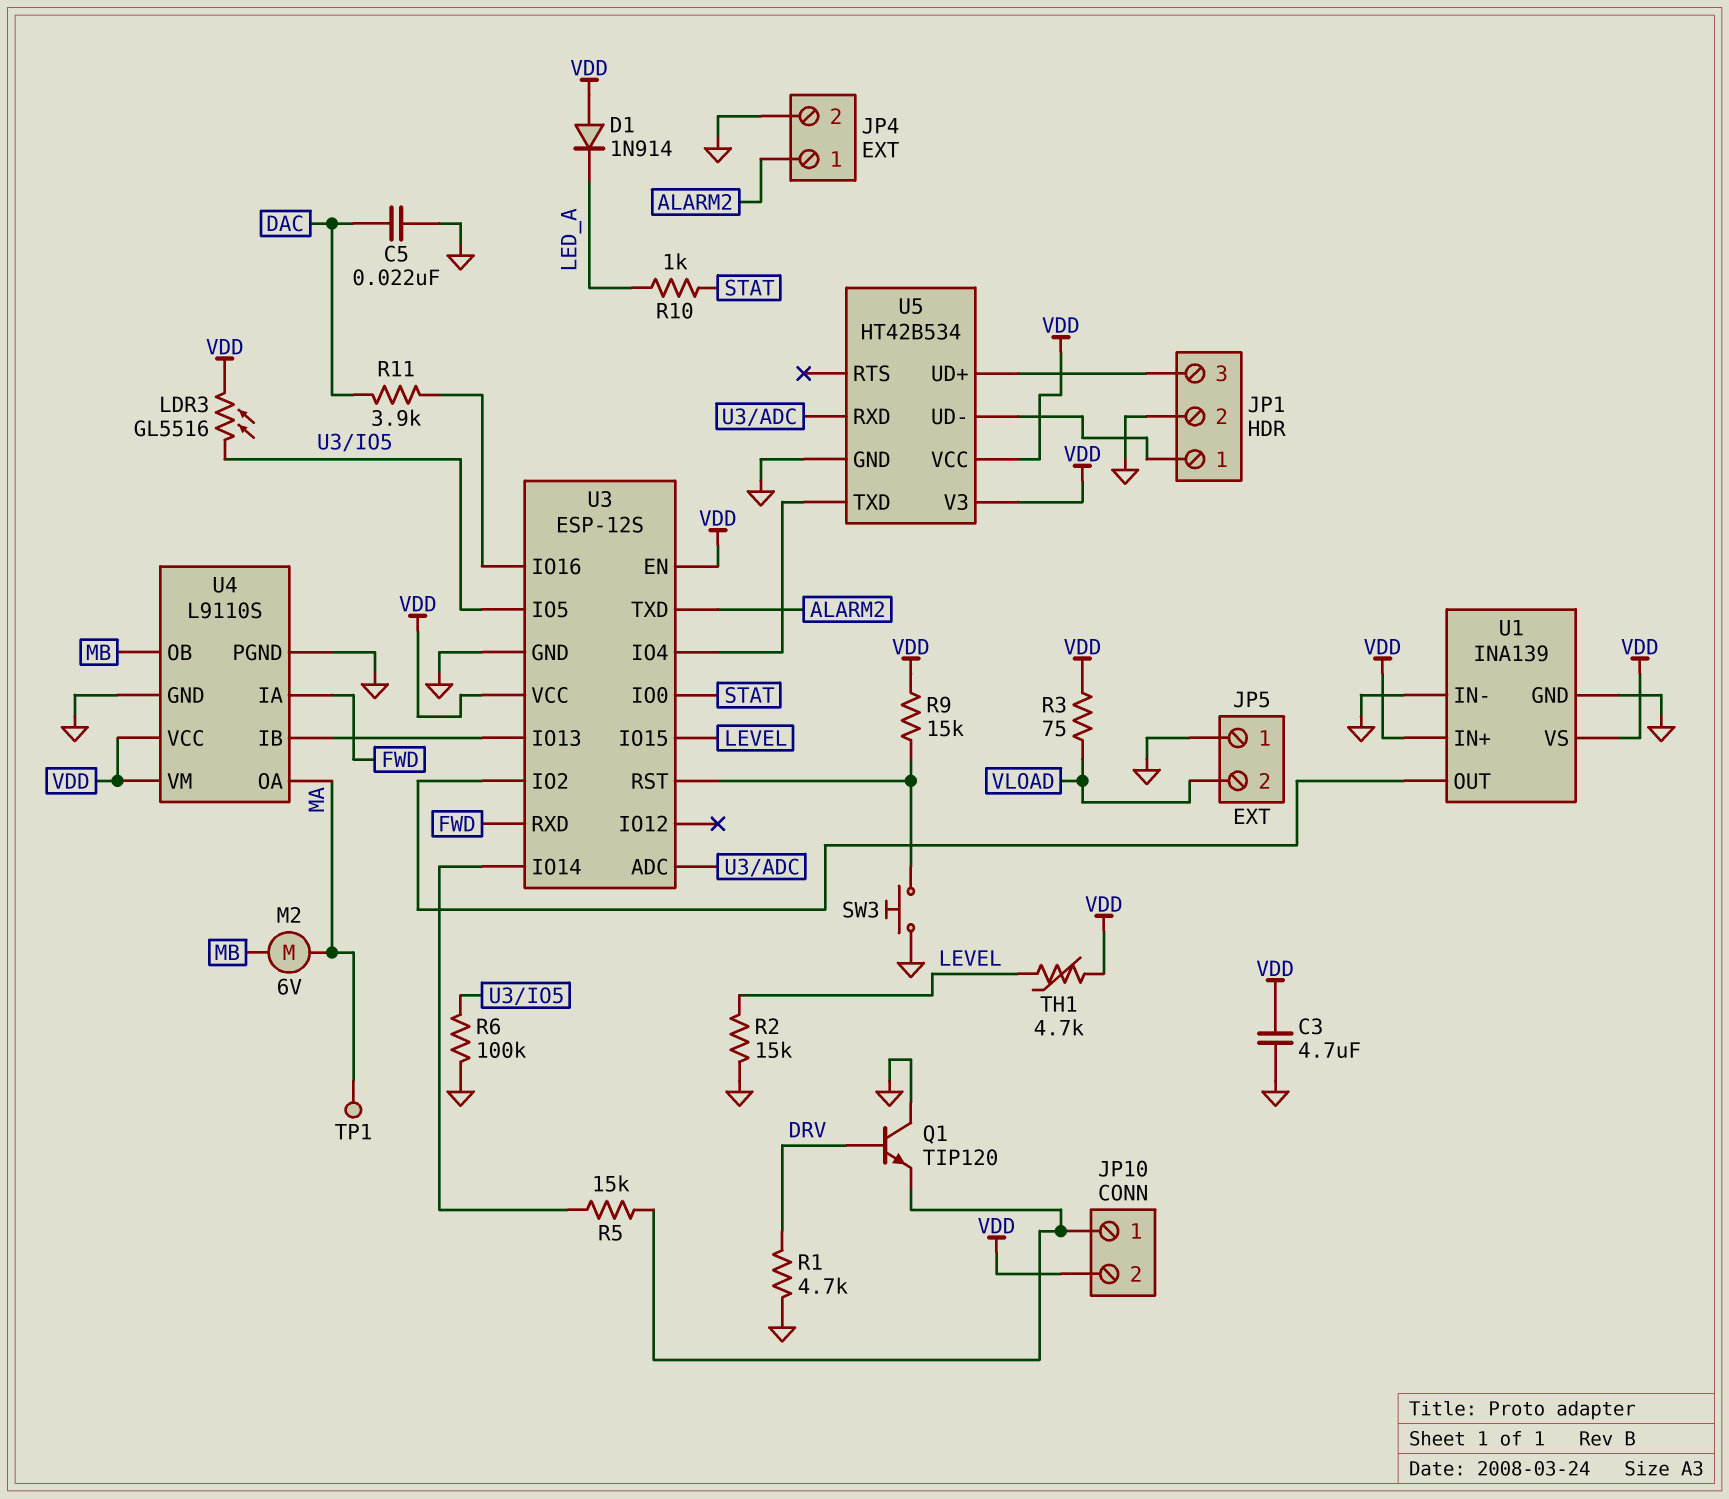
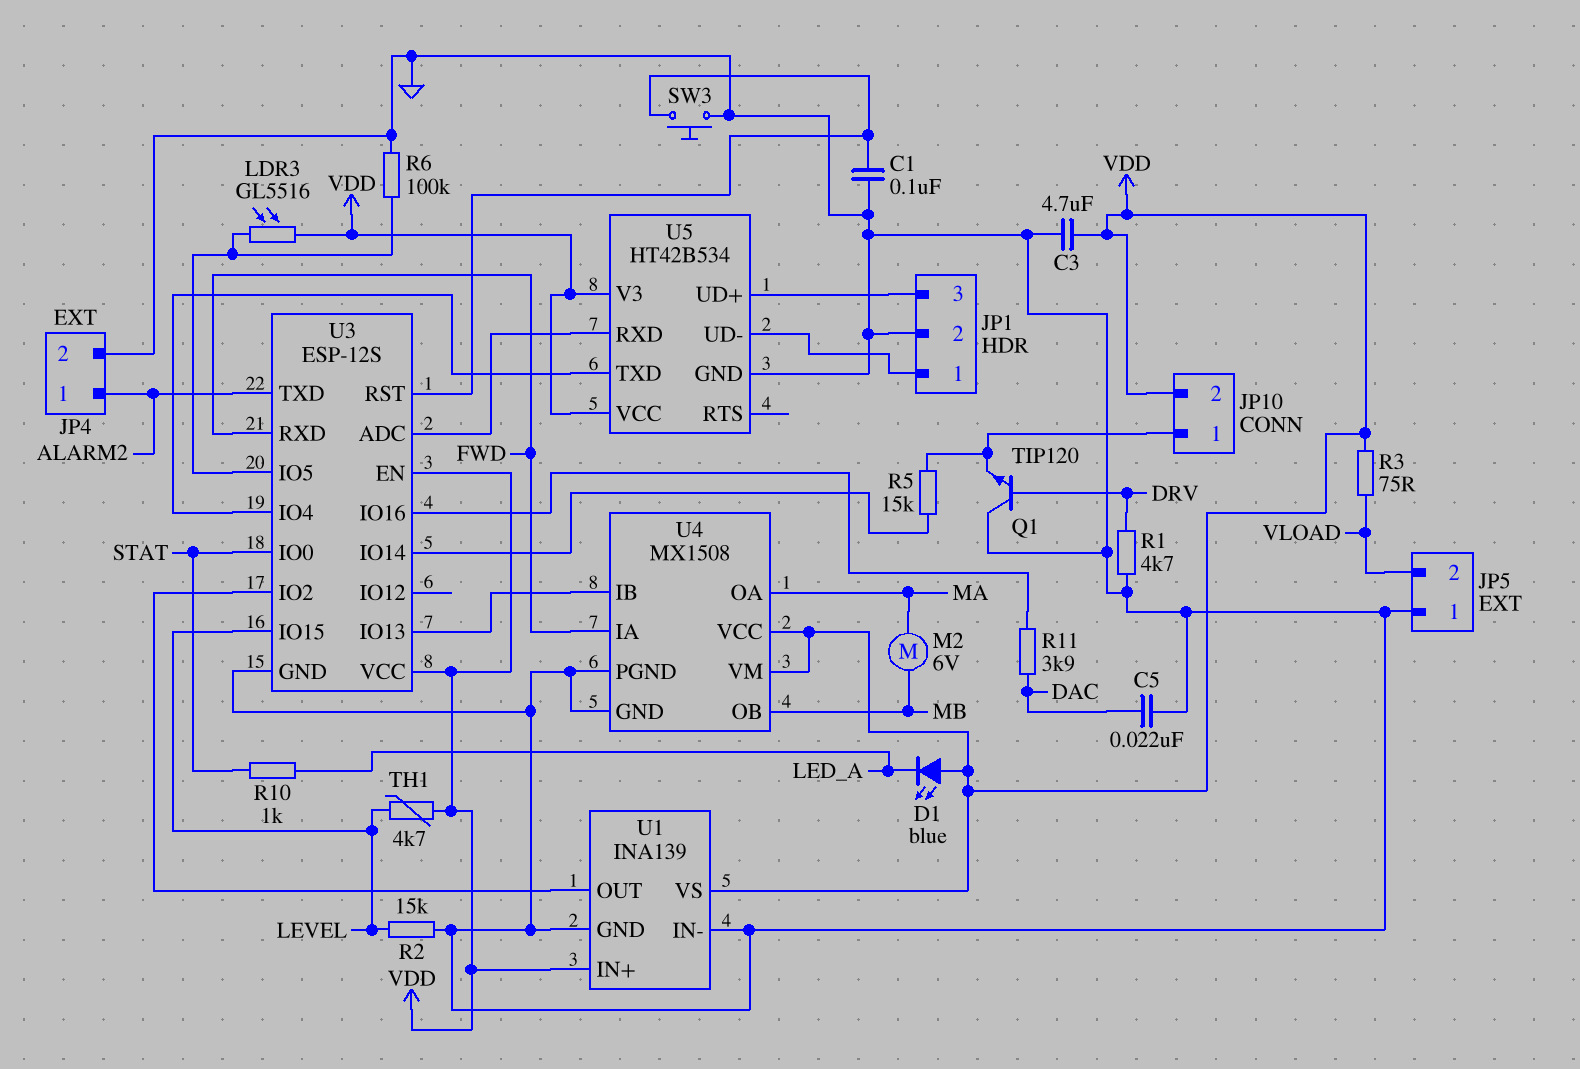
C1: none -> 100nF (GND, U3/RST)
D1: diode 1N914 (A VDD, K LED_A) -> LED blue (A VDD, K LED_A)
R9: 15k (U3/RST, VDD) -> none
TP1: test point (MA) -> none
U4: L9110S -> MX1508

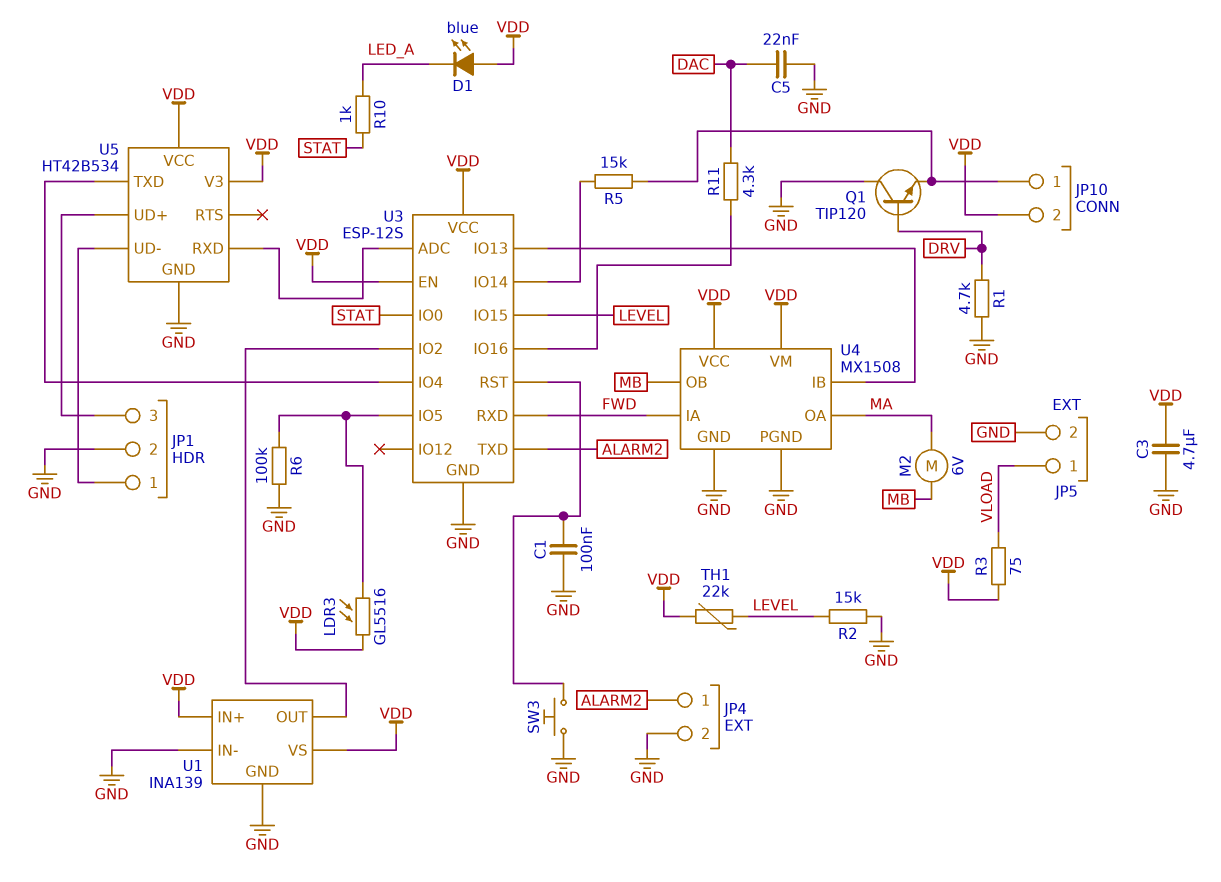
JP5 pin 1: GND -> VLOAD
JP5 pin 2: VLOAD -> GND
R11: 3.9k (DAC, U3/IO16) -> 4.3k (DAC, U3/IO16)
TH1: 4.7k (LEVEL, VDD) -> 22k (LEVEL, VDD)

